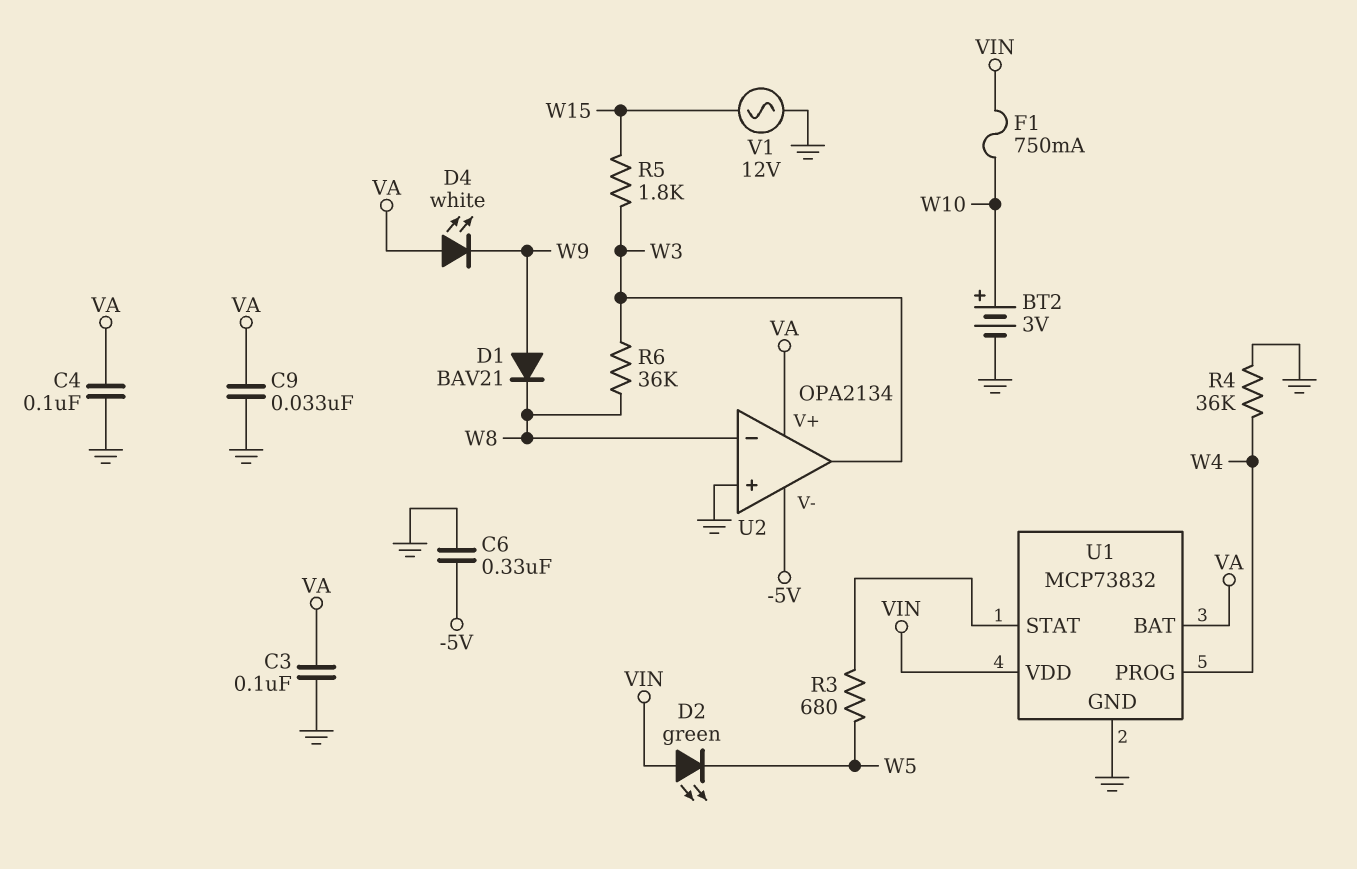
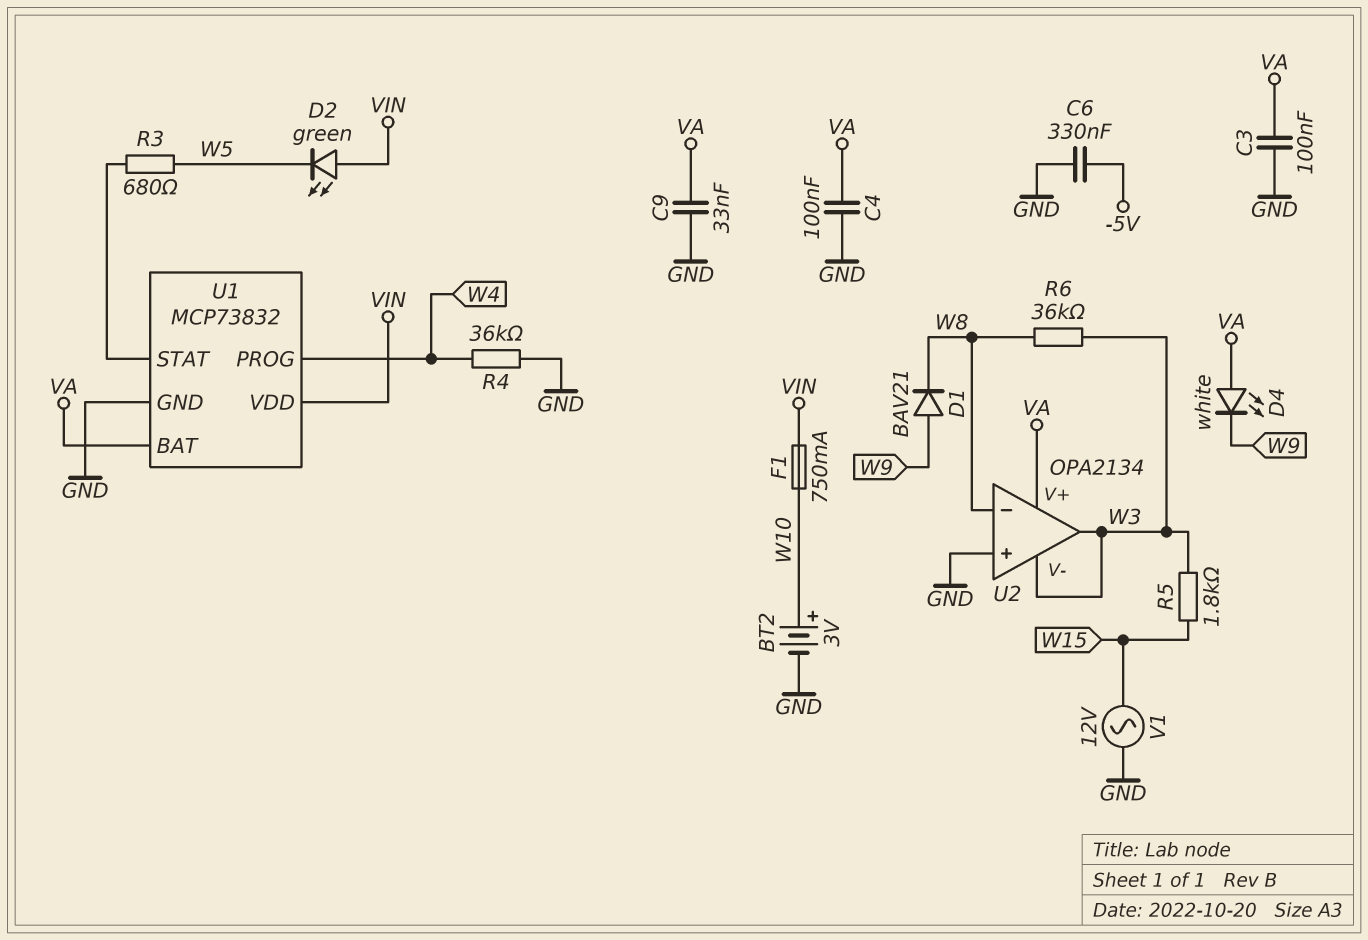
U2 pin V-: -5V -> W3

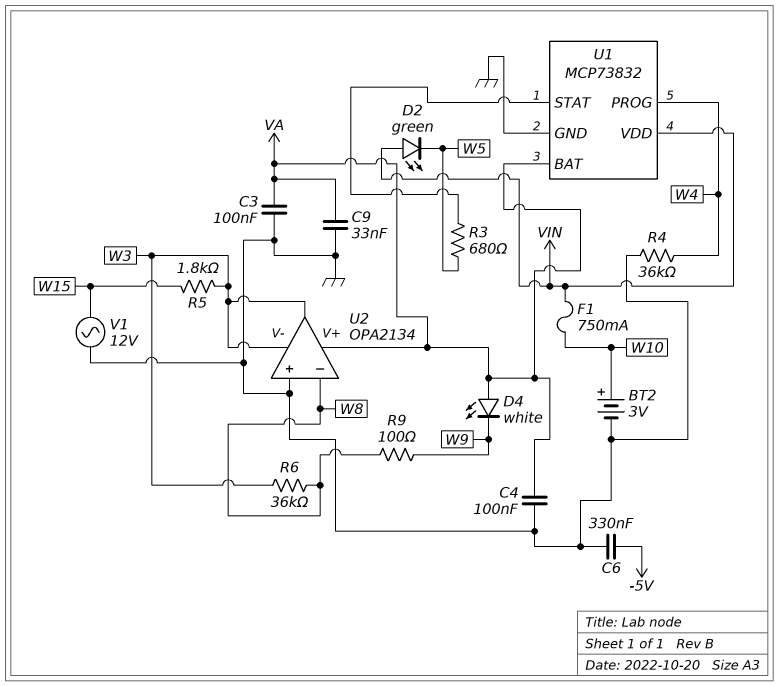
D1: diode BAV21 (A W9, K W8) -> none
R9: none -> 100 (W8, W9)

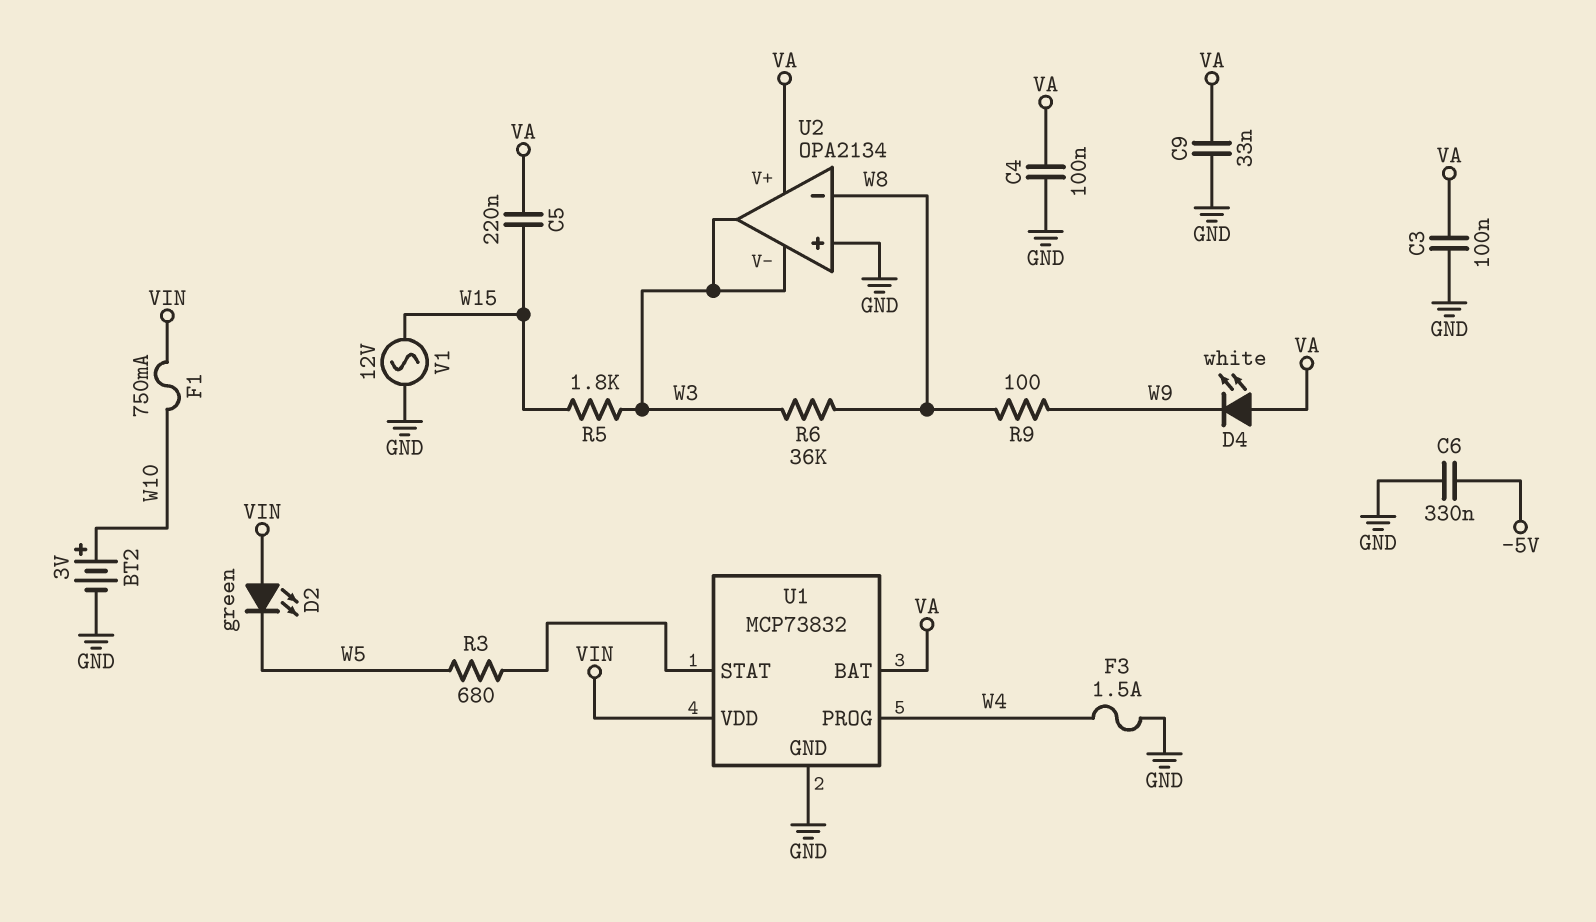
C5: none -> 220nF (VA, W15)
F3: none -> 1.5A (GND, W4)
R4: 36k (GND, W4) -> none

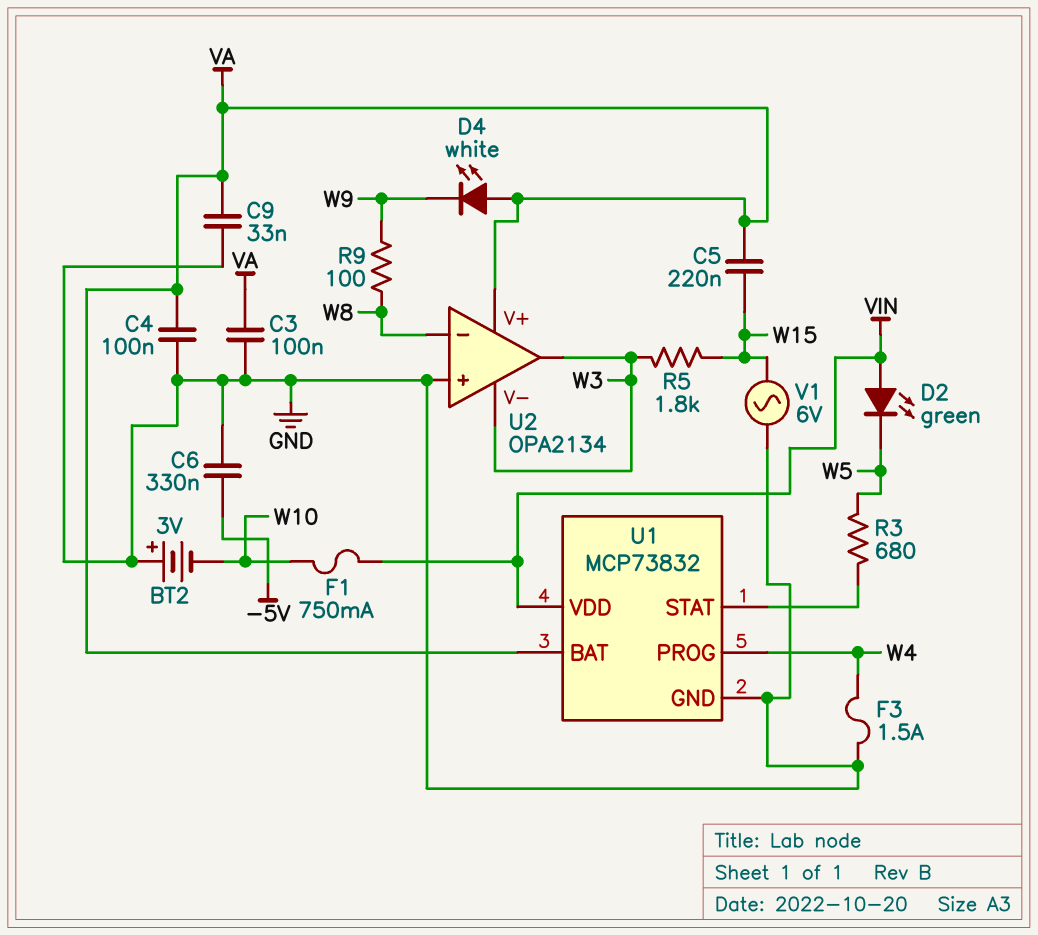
BT2: 3V (plus W10, minus GND) -> 3V (plus GND, minus W10)
R6: 36k (W3, W8) -> none
V1: AC 12V (GND, W15) -> AC 6V (GND, W15)

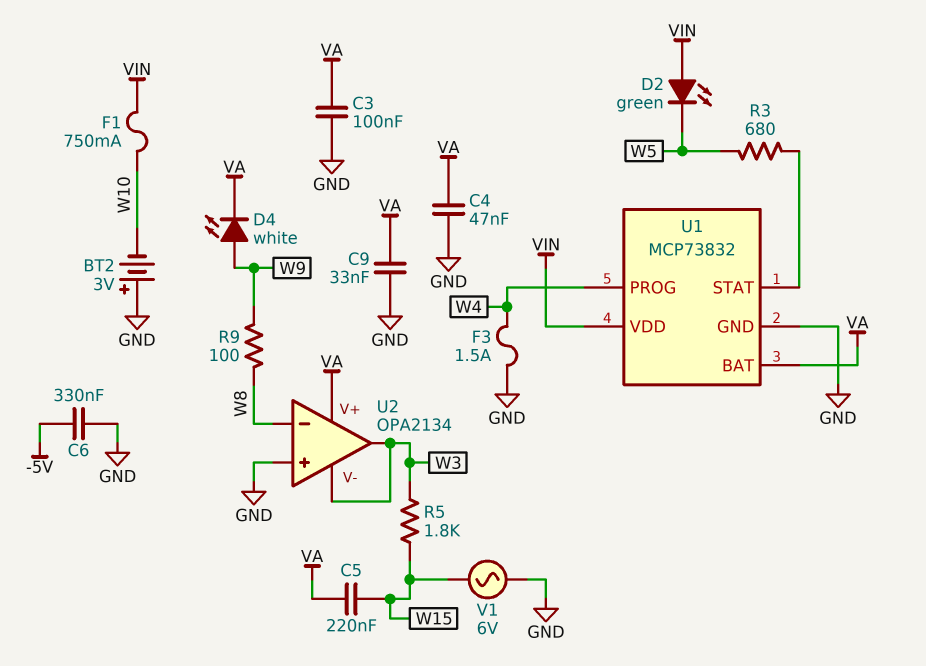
C4: 100nF (GND, VA) -> 47nF (GND, VA)
D4: LED white (A VA, K W9) -> LED white (A W9, K VA)

